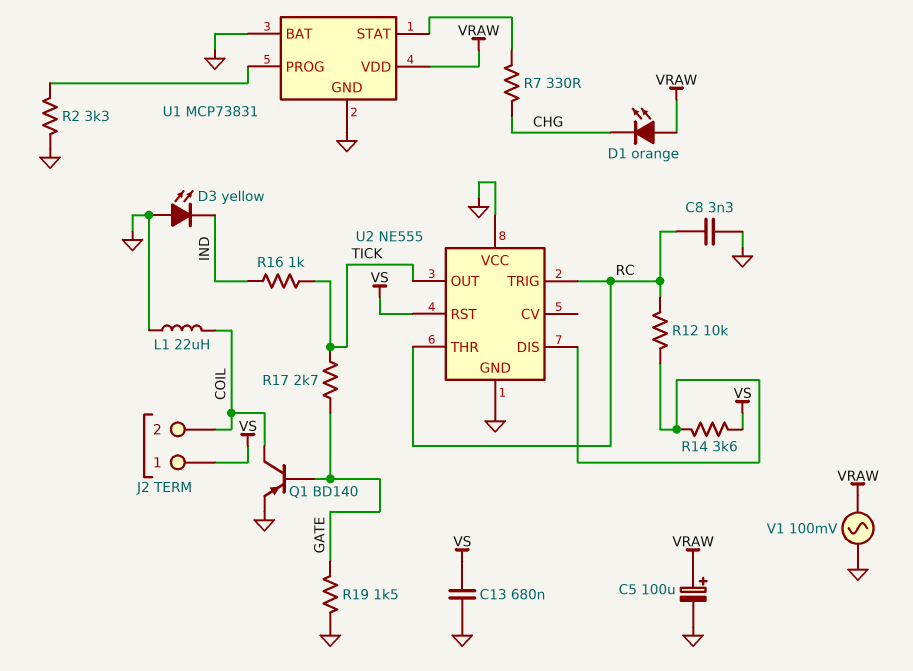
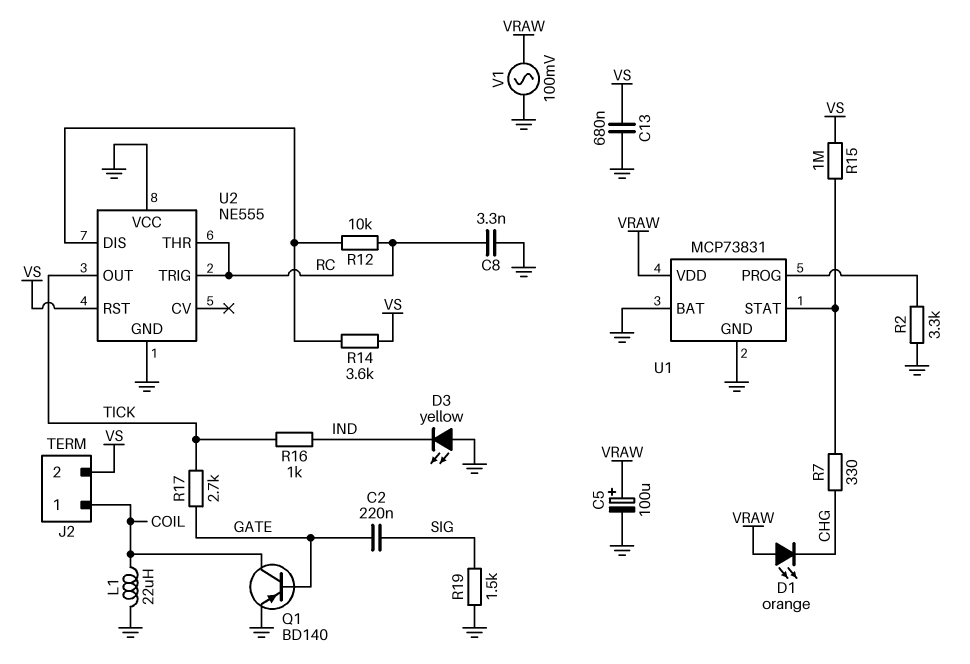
C2: none -> 220nF (GATE, SIG)
J2 pin 1: VS -> COIL
J2 pin 2: COIL -> VS
R15: none -> 1M (U1/STAT, VS)
R19: 1.5k (GATE, GND) -> 1.5k (GND, SIG)

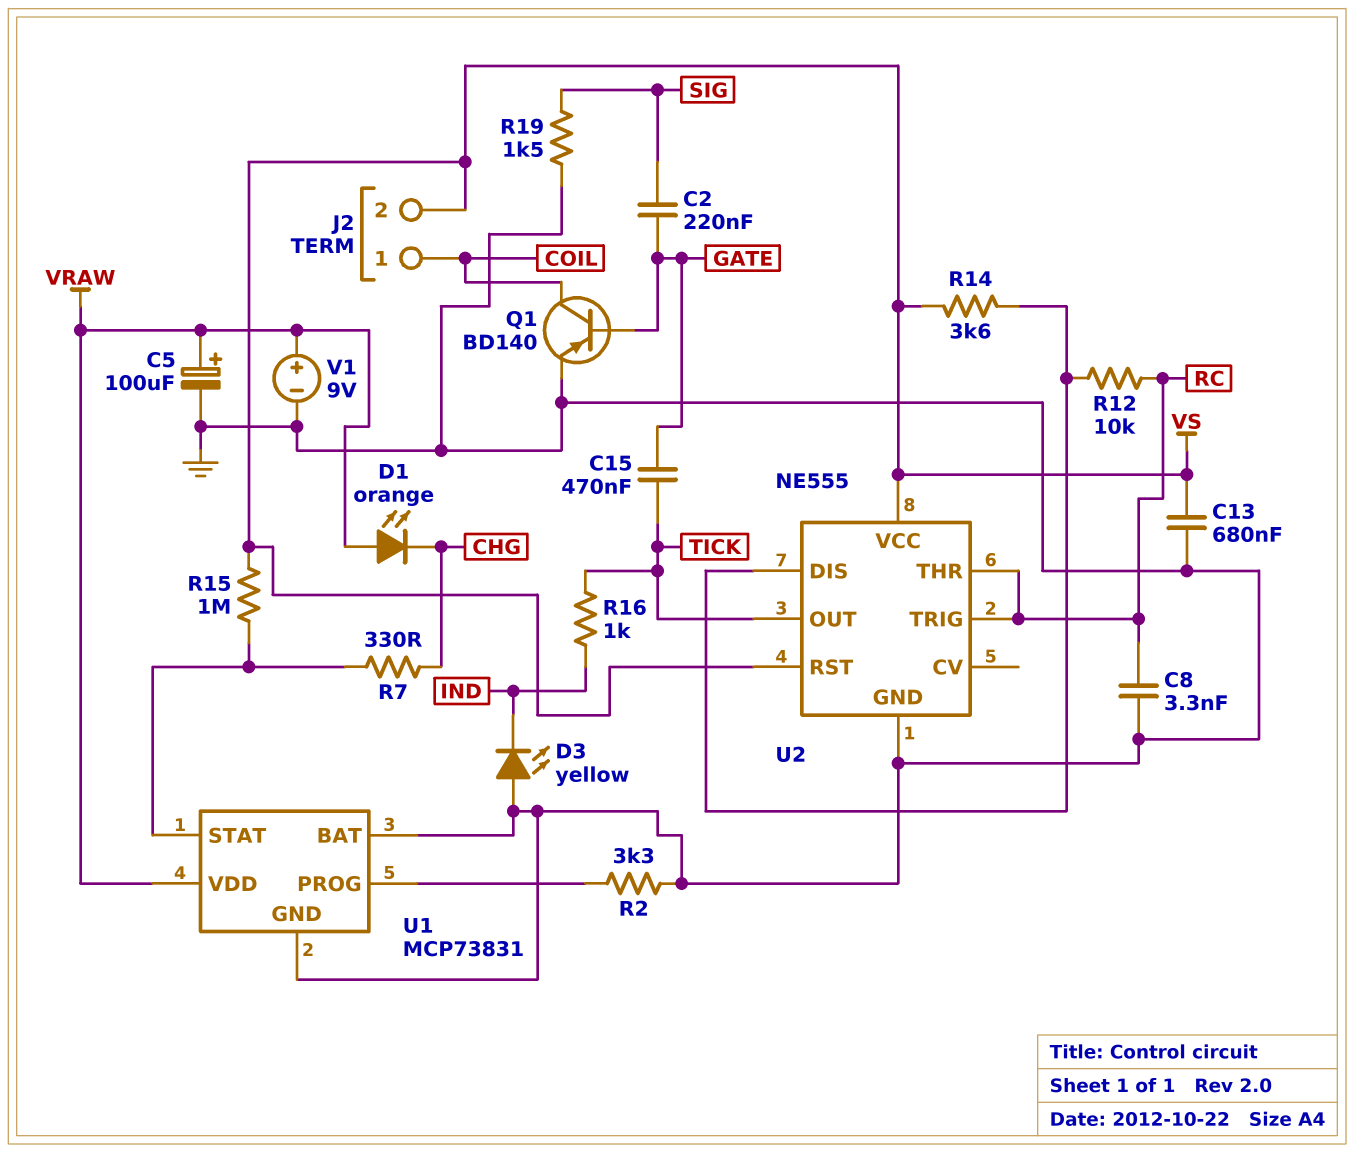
C15: none -> 470nF (GATE, TICK)
L1: 22uH (COIL, GND) -> none
R17: 2.7k (GATE, TICK) -> none
U2 pin VCC: GND -> VS
V1: AC 100mV (GND, VRAW) -> 9V (plus VRAW, minus GND)

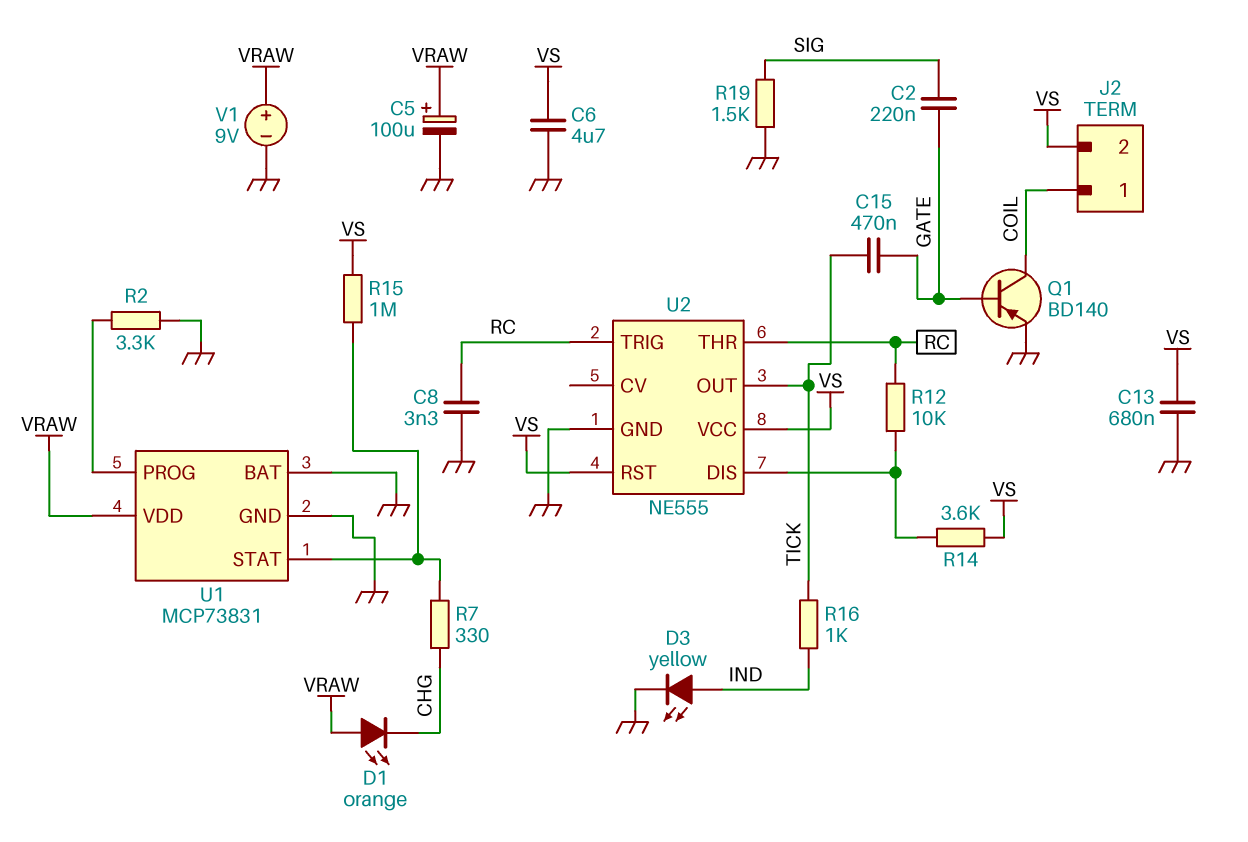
C6: none -> 4.7uF (GND, VS)
D3: LED yellow (A GND, K IND) -> LED yellow (A IND, K GND)

